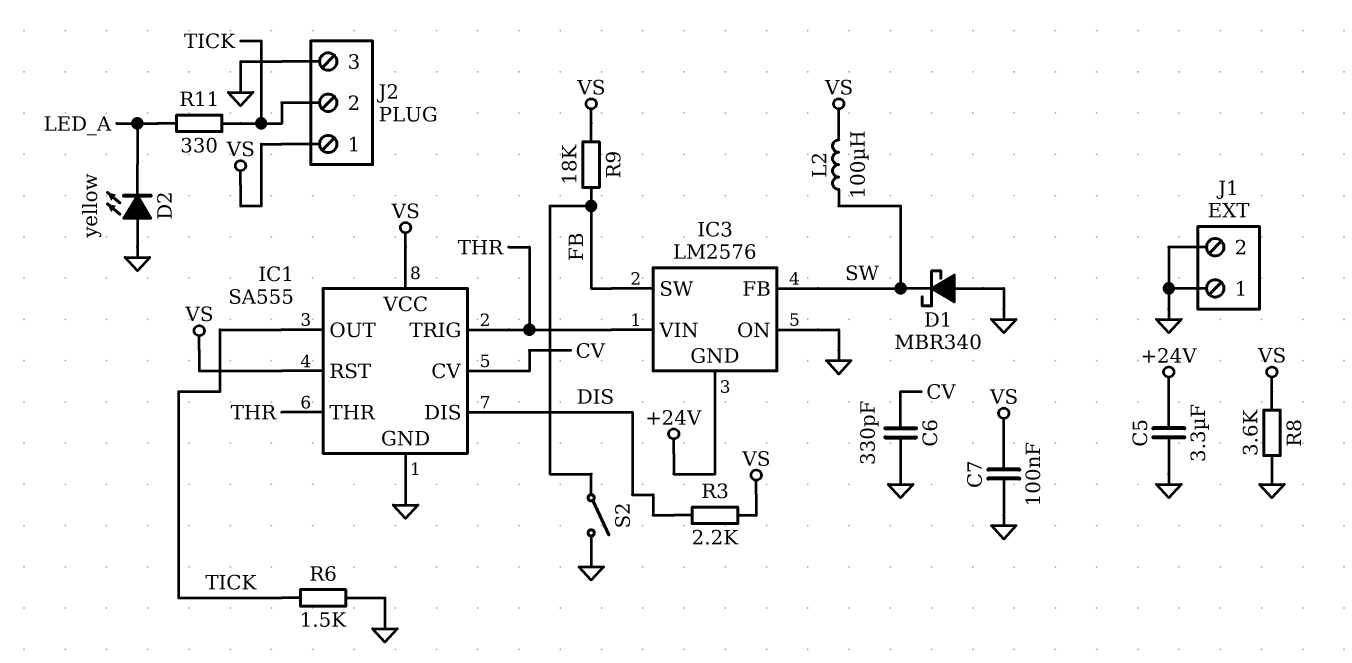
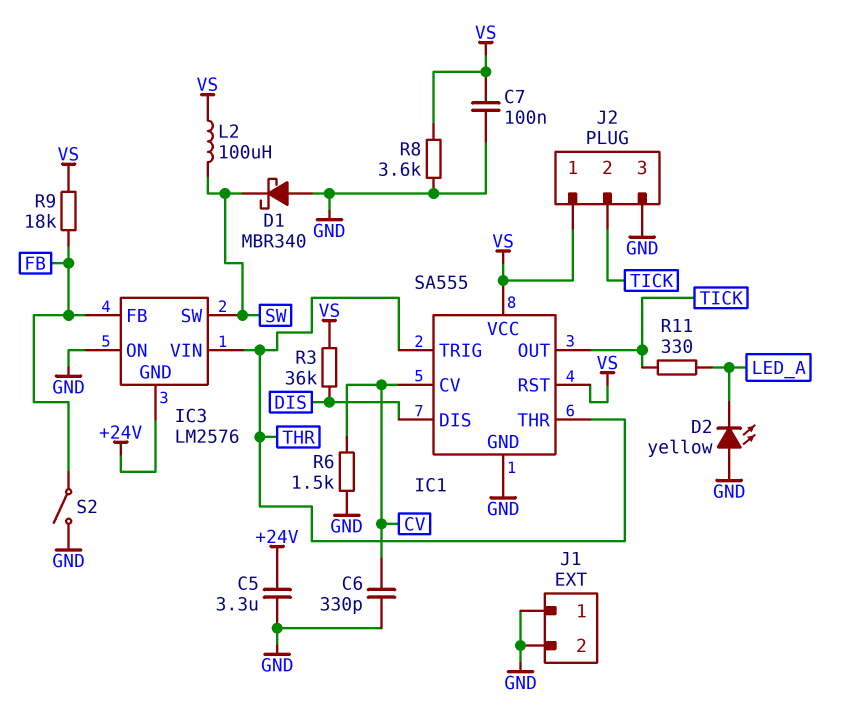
IC3 pin FB: SW -> FB
IC3 pin SW: FB -> SW
R3: 2.2k (DIS, VS) -> 36k (DIS, VS)
R6: 1.5k (GND, TICK) -> 1.5k (CV, GND)

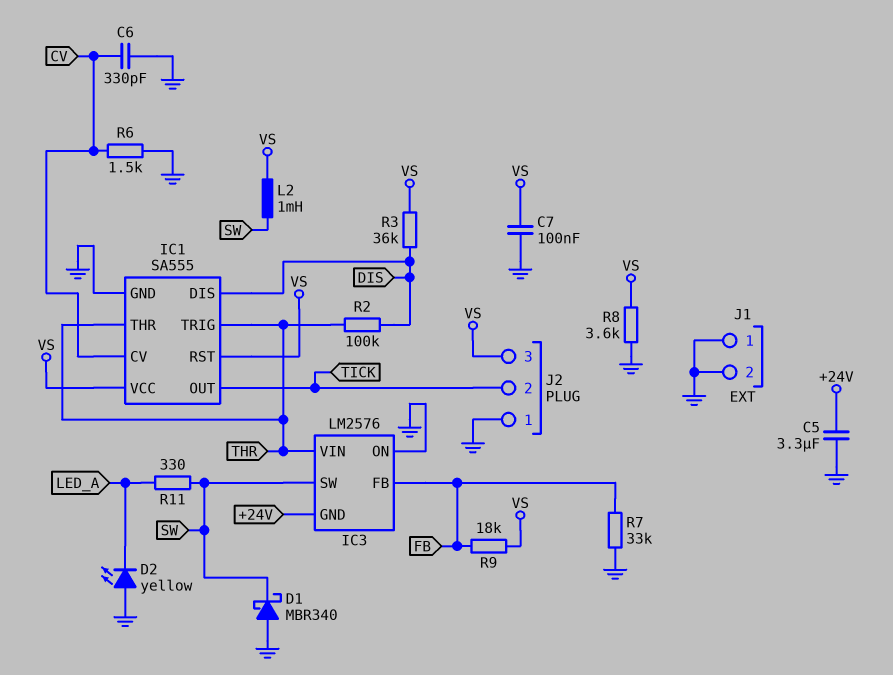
J2 pin 1: VS -> GND
J2 pin 3: GND -> VS
L2: 100uH (SW, VS) -> 1mH (SW, VS)
R2: none -> 100k (DIS, THR)
R7: none -> 33k (FB, GND)
R11: 330 (LED_A, TICK) -> 330 (LED_A, SW)
S2: switch (FB, GND) -> none

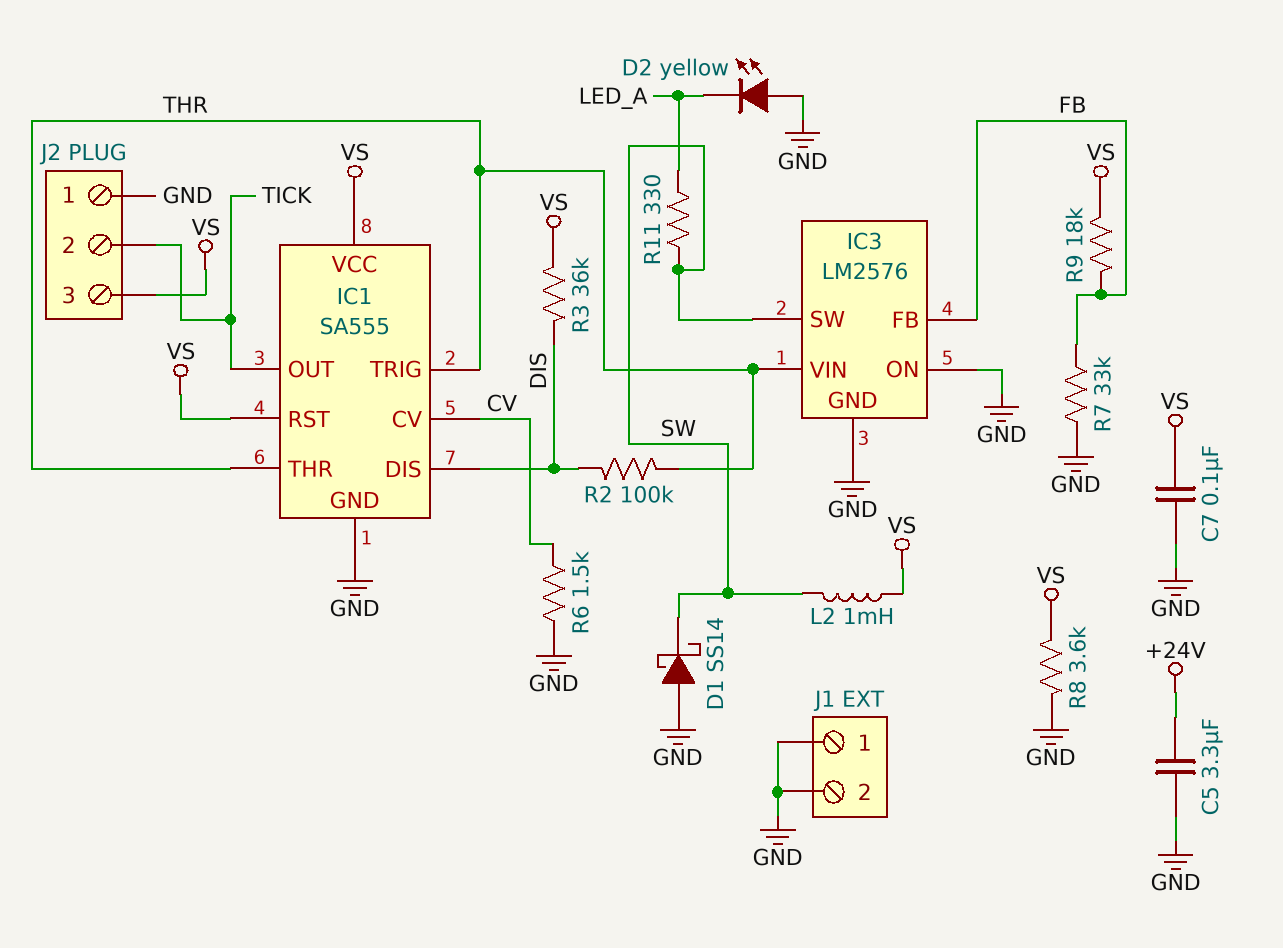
C6: 330pF (CV, GND) -> none
D1: schottky MBR340 (A GND, K SW) -> schottky SS14 (A GND, K SW)
IC3 pin GND: +24V -> GND

